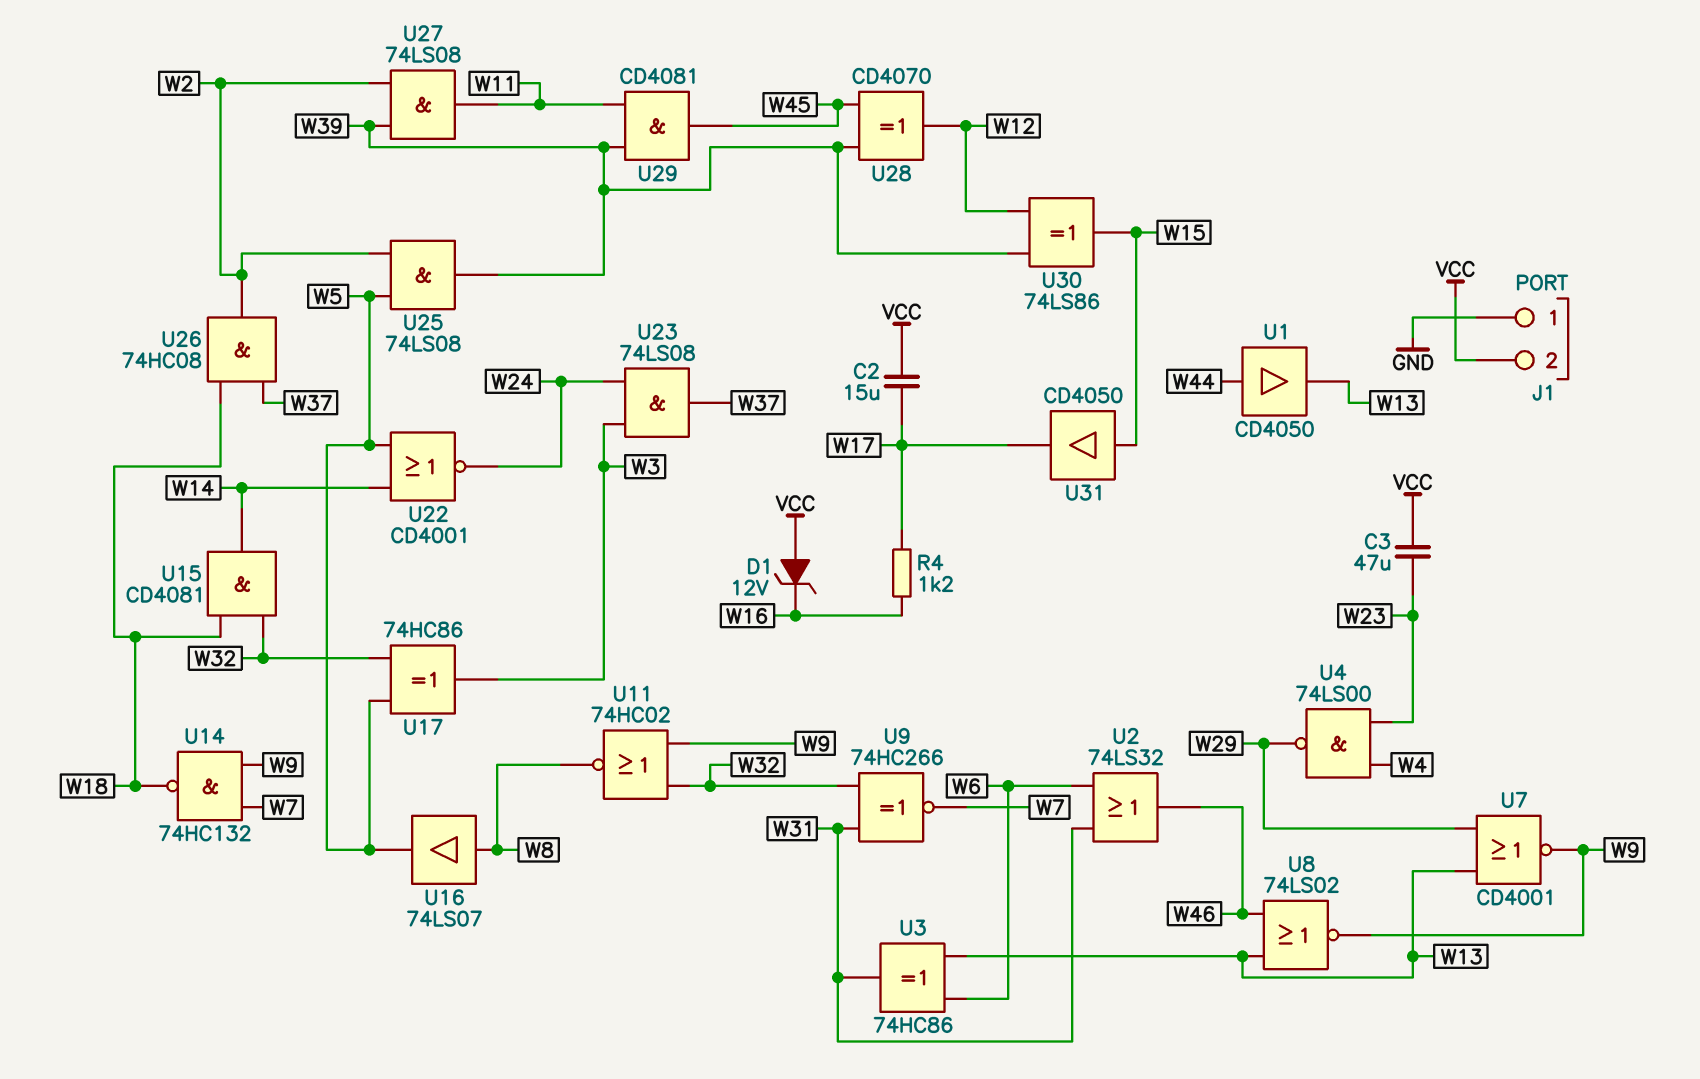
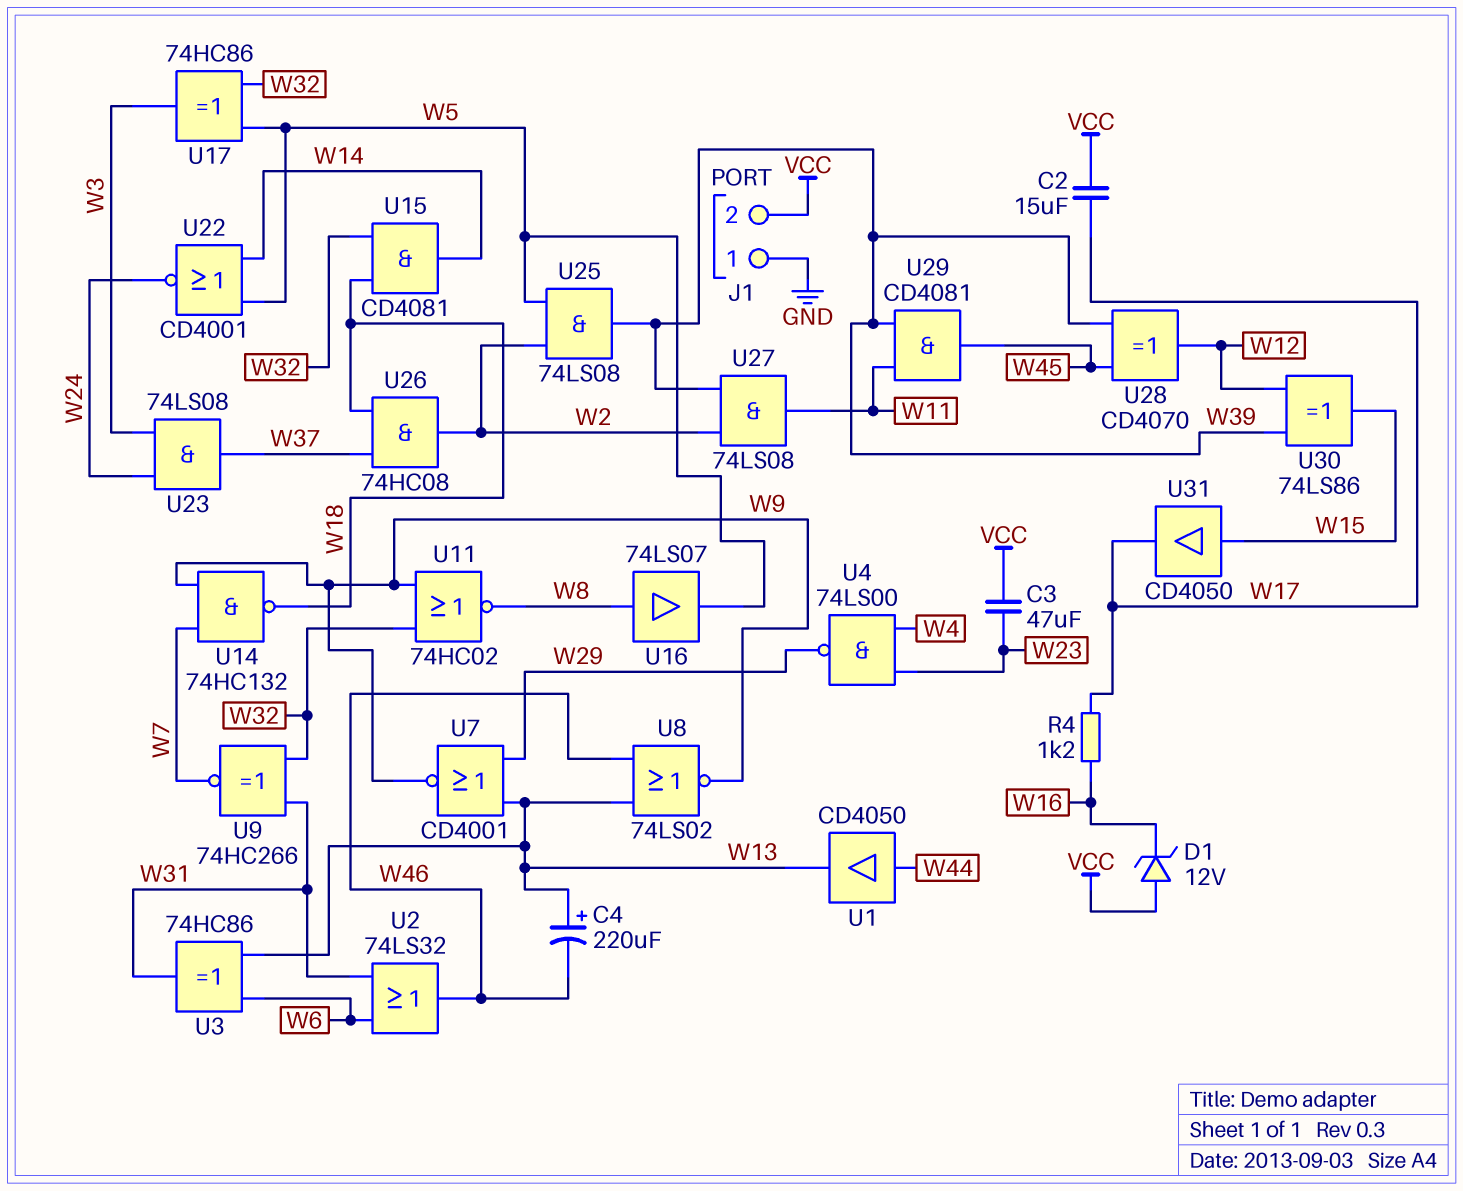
C4: none -> 220uF (plus W13, minus W46)

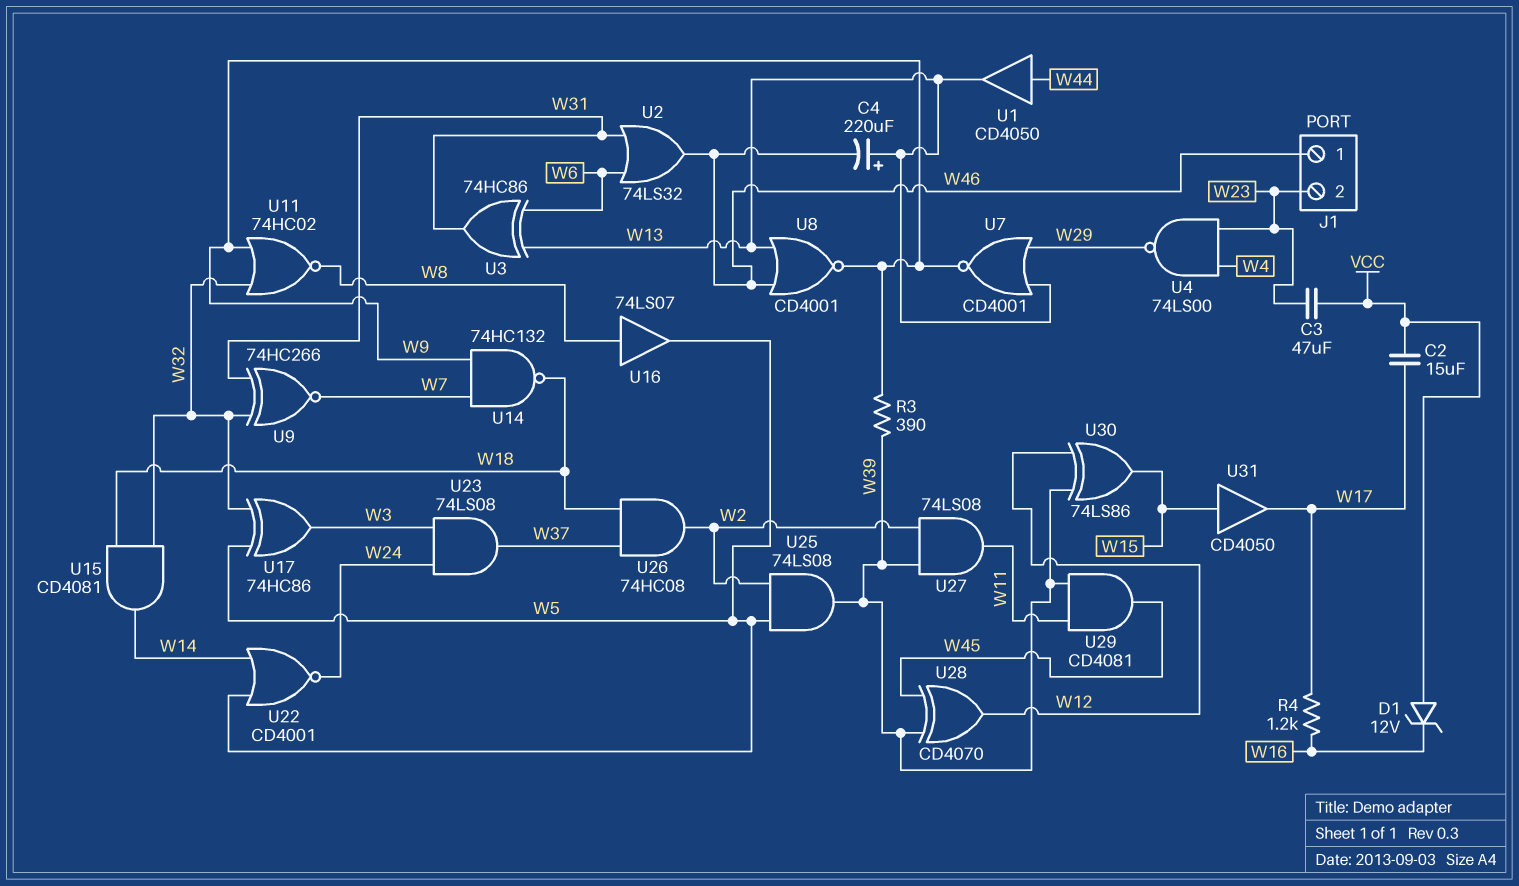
J1 pin 1: GND -> W46
J1 pin 2: VCC -> W23
R3: none -> 390 (W9, W39)
U8: NOR 74LS02 (in W13, in W46, out W9) -> NOR CD4001 (in W13, in W46, out W9)

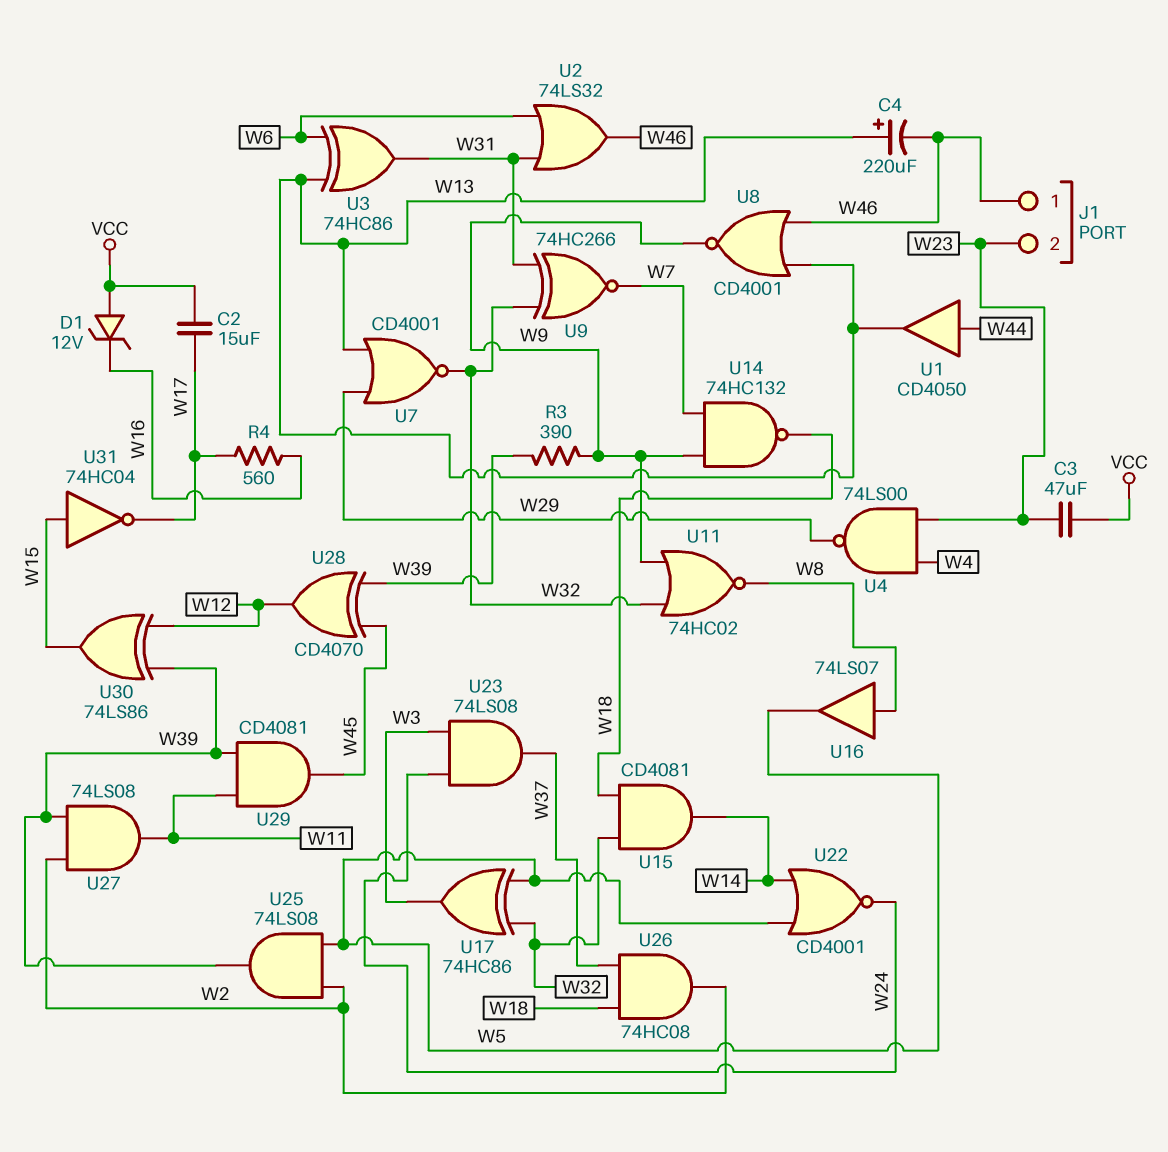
R4: 1.2k (W16, W17) -> 560 (W16, W17)
U7: NOR CD4001 (in W13, in W29, out W9) -> NOR CD4001 (in W13, in W29, out W32)
U31: buffer CD4050 (in W15, out W17) -> NOT 74HC04 (in W15, out W17)

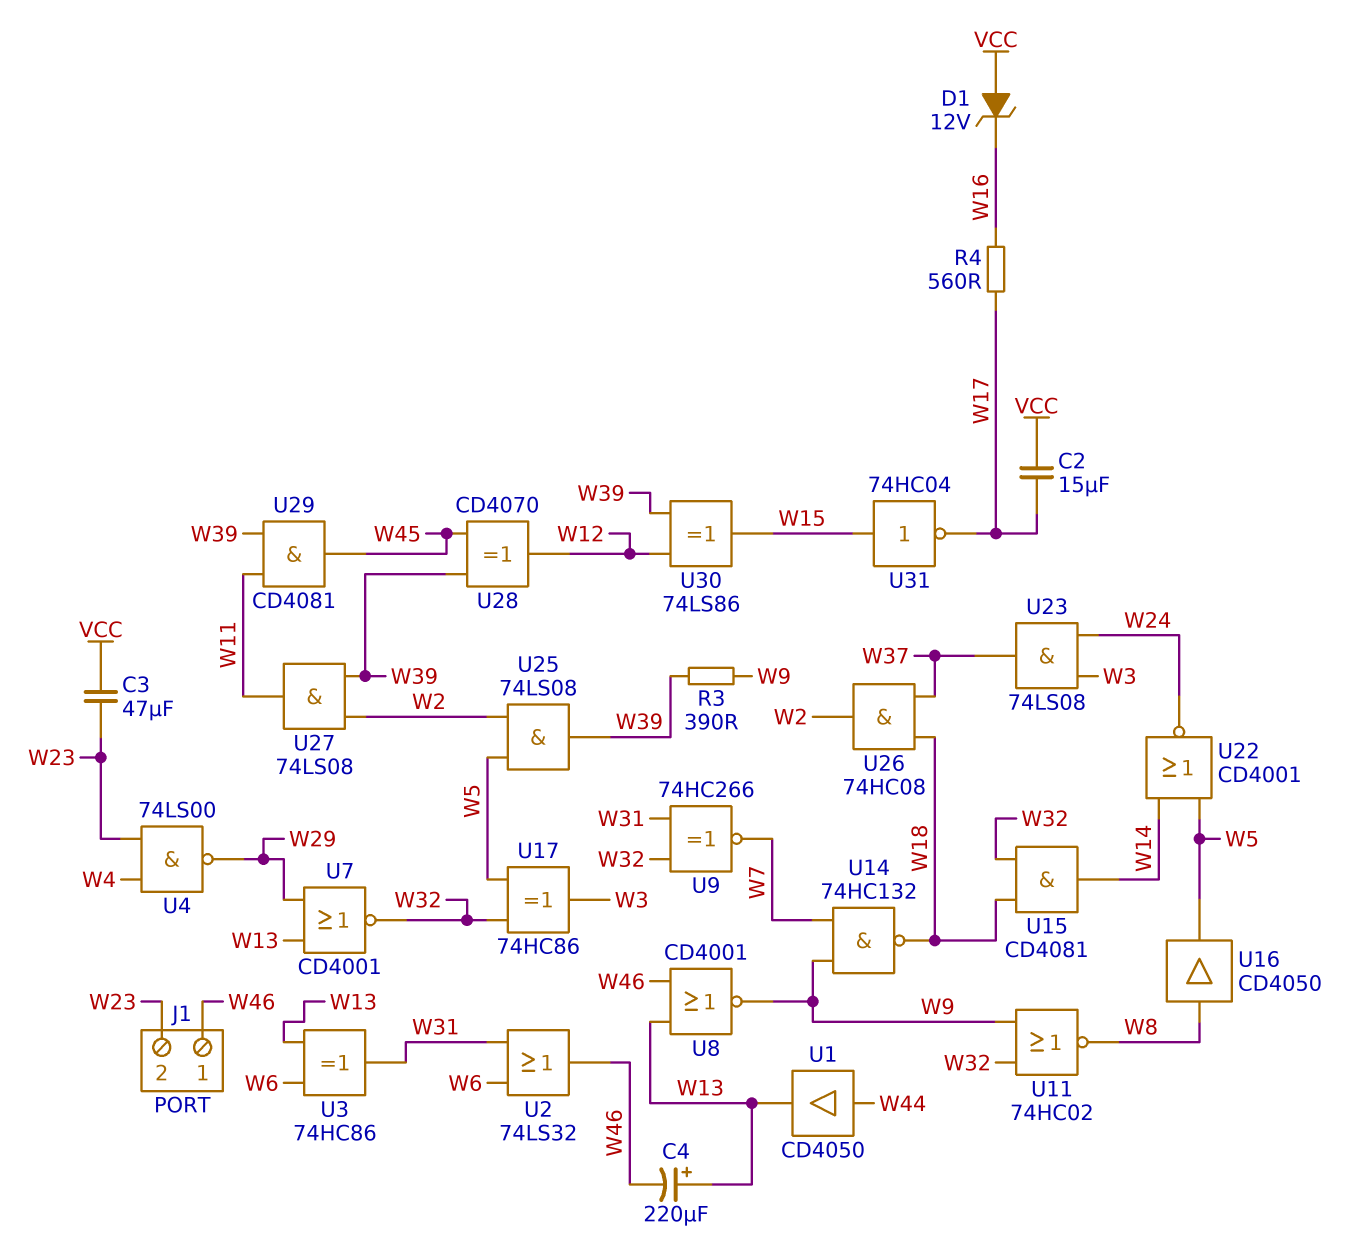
U16: buffer 74LS07 (in W8, out W5) -> buffer CD4050 (in W8, out W5)

